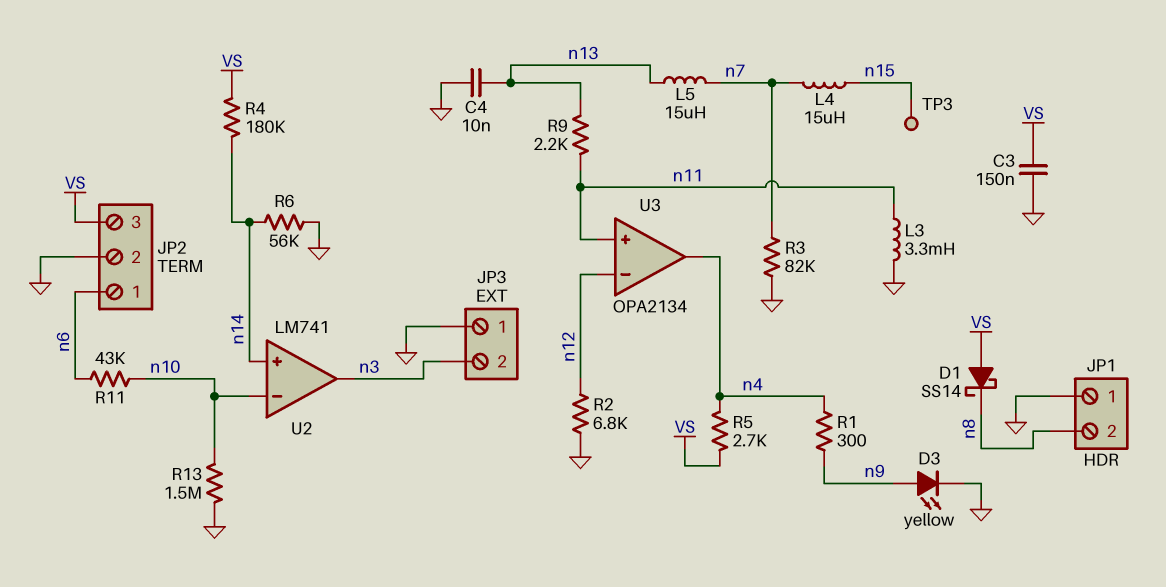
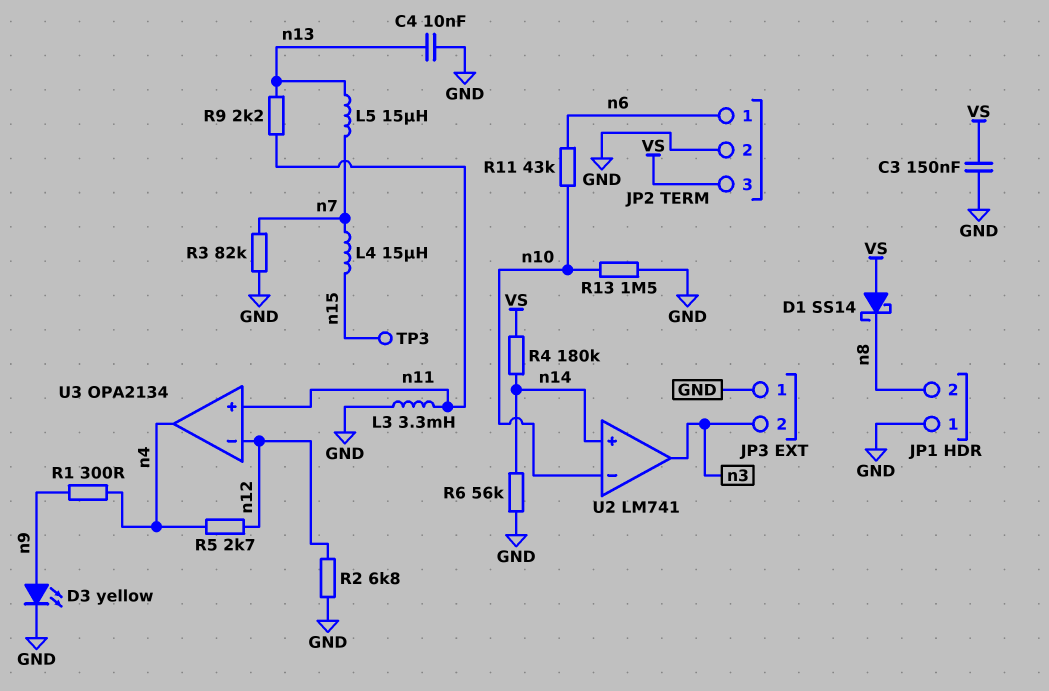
R5: 2.7k (VS, n4) -> 2.7k (n4, n12)

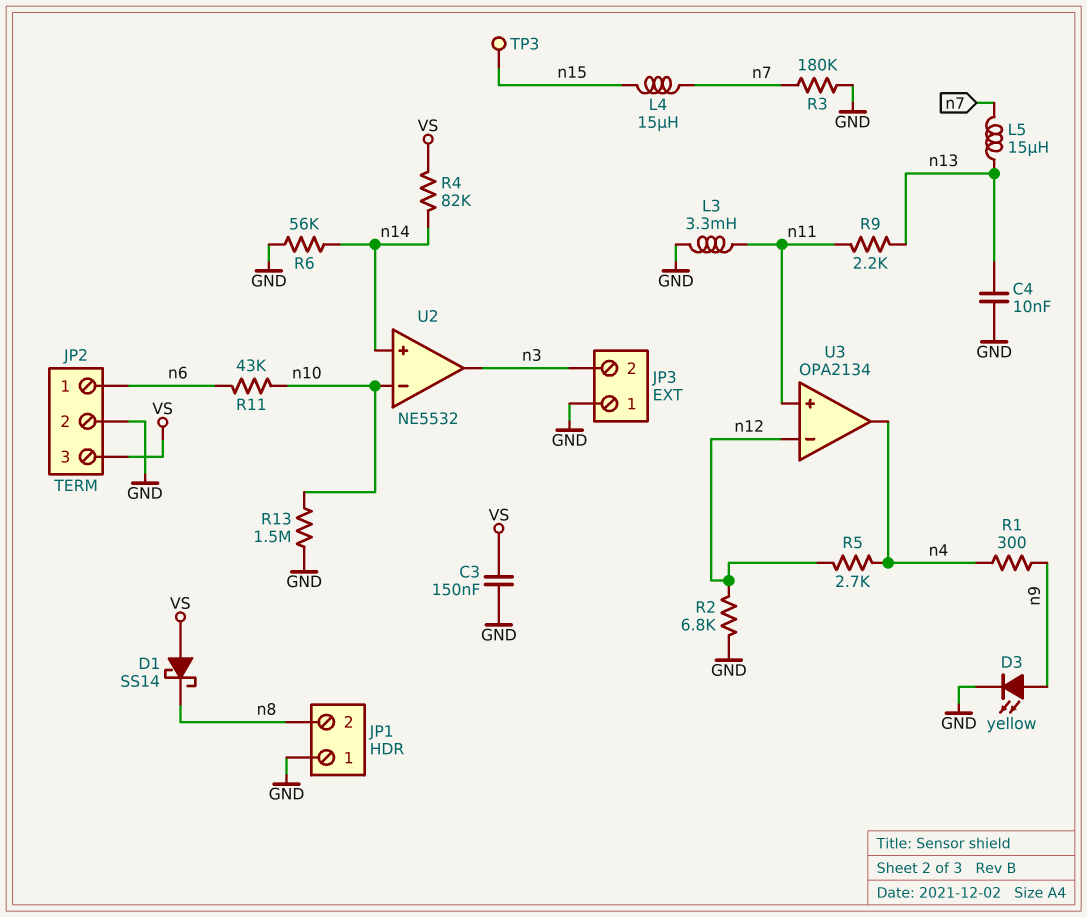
R3: 82k (GND, n7) -> 180k (GND, n7)
R4: 180k (VS, n14) -> 82k (VS, n14)
U2: LM741 -> NE5532

